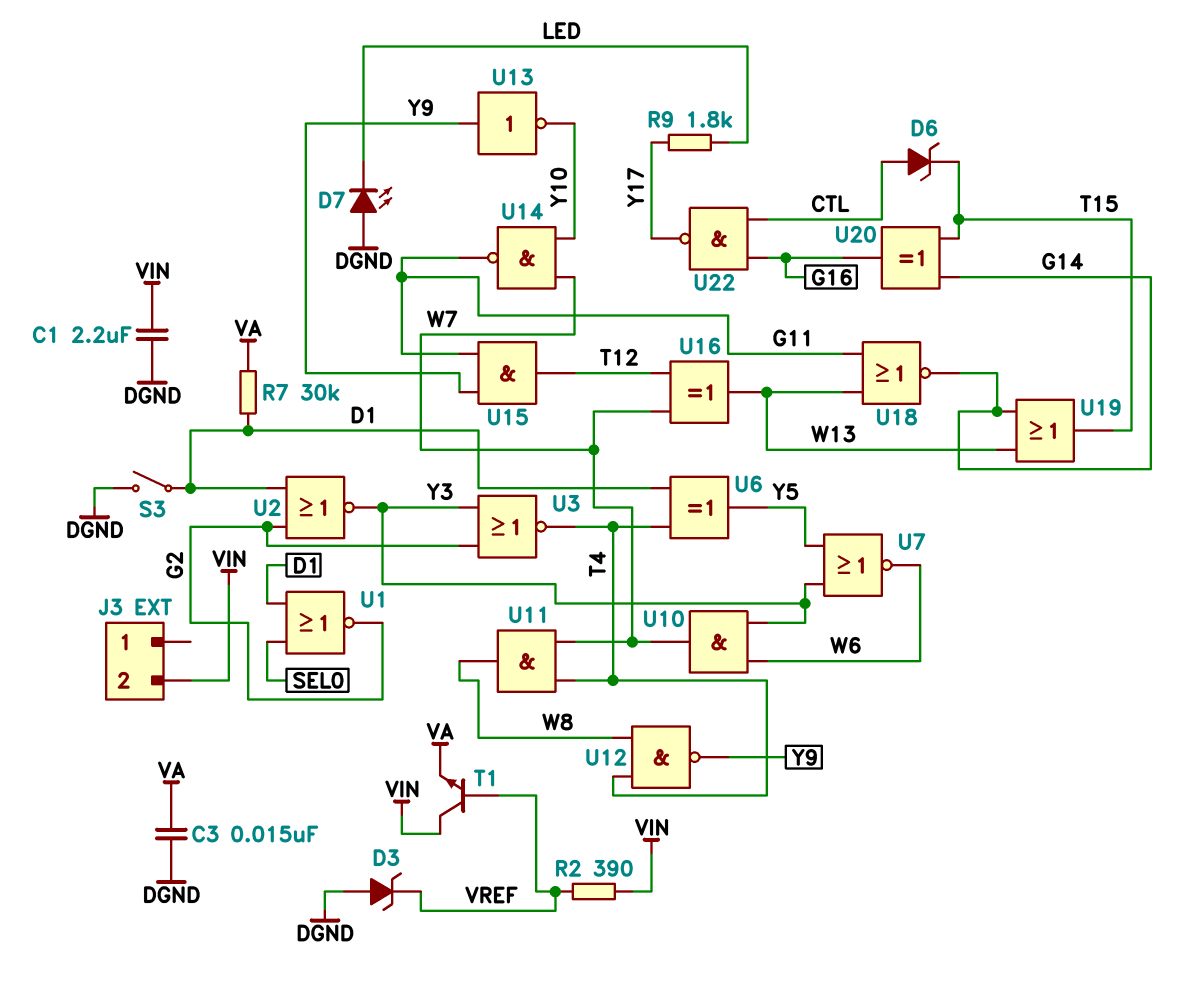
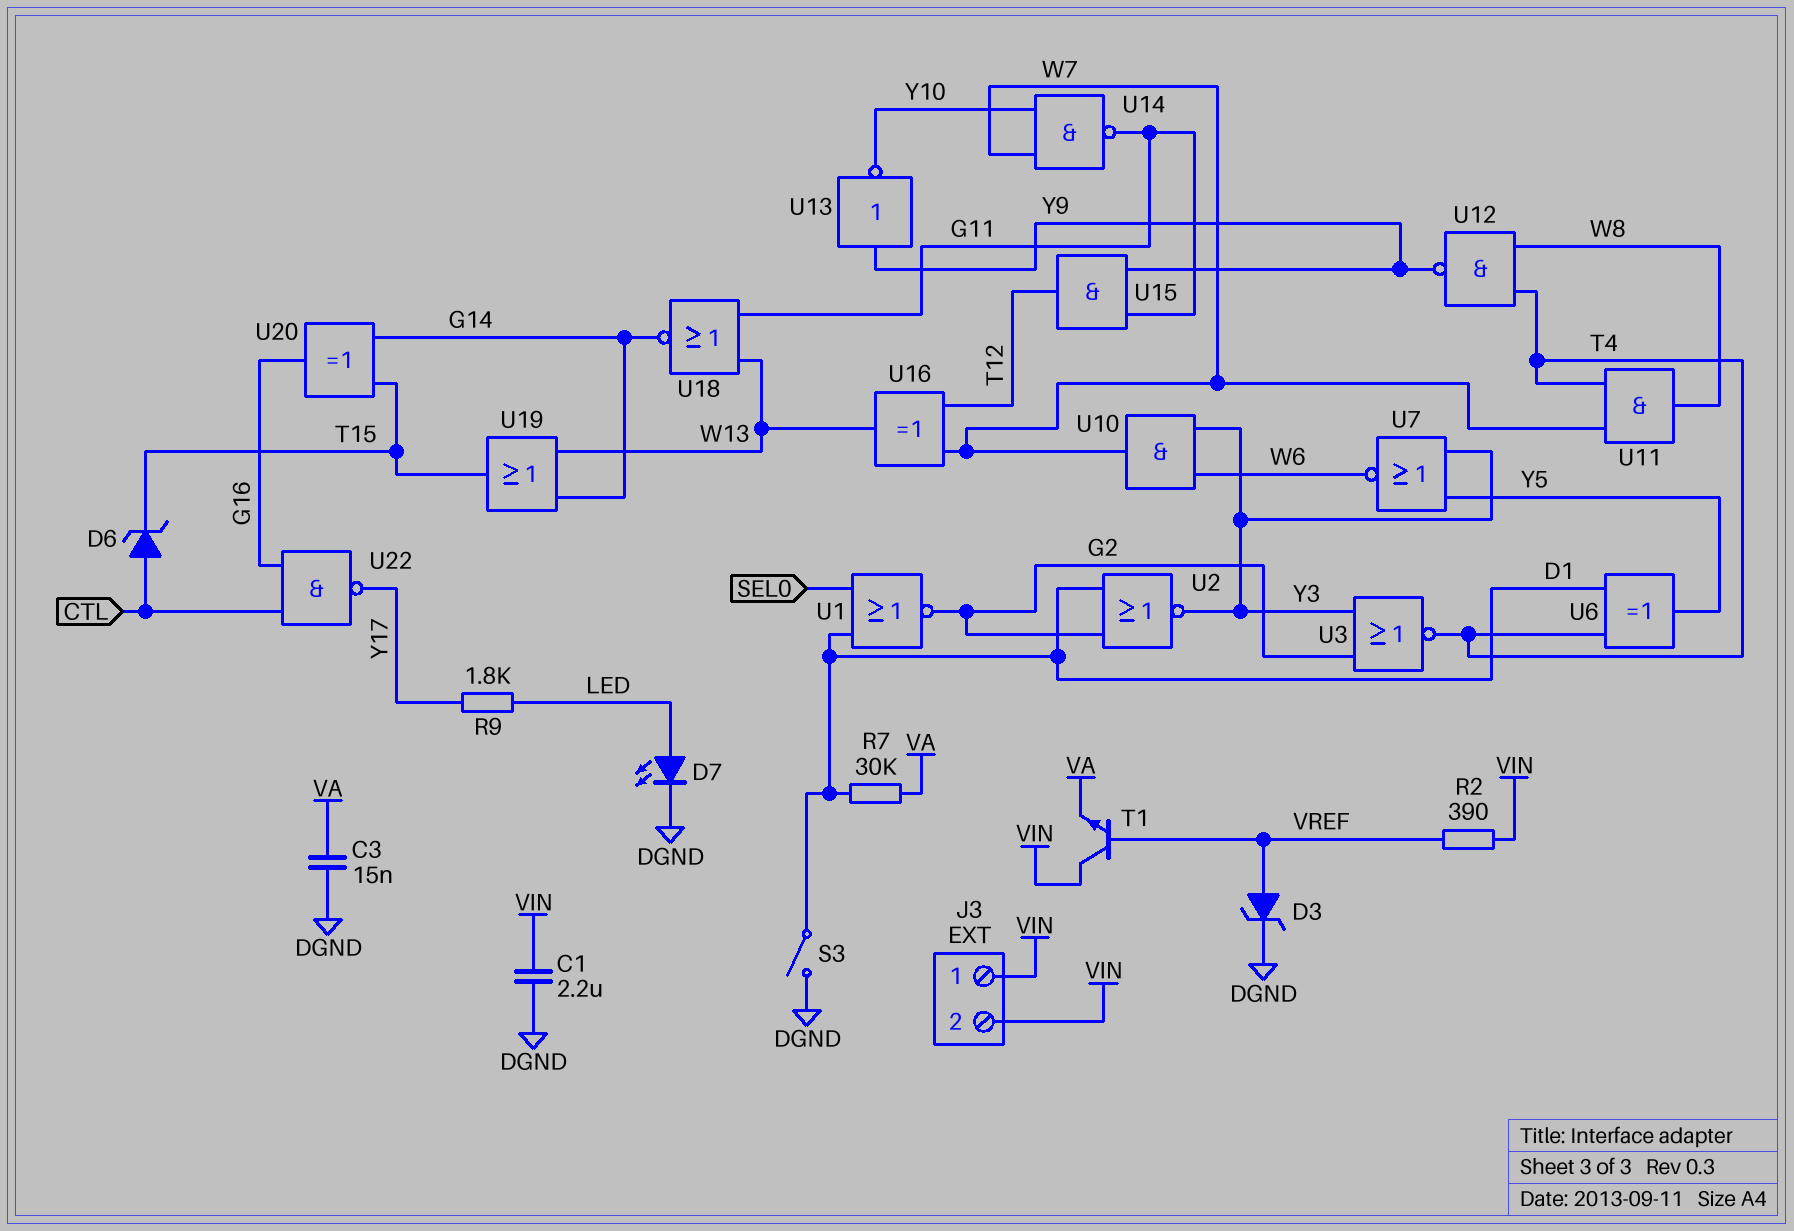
D3: zener (A DGND, K VREF) -> zener (A VREF, K DGND)
D7: LED (A DGND, K LED) -> LED (A LED, K DGND)
J3 pin 1: none -> VIN

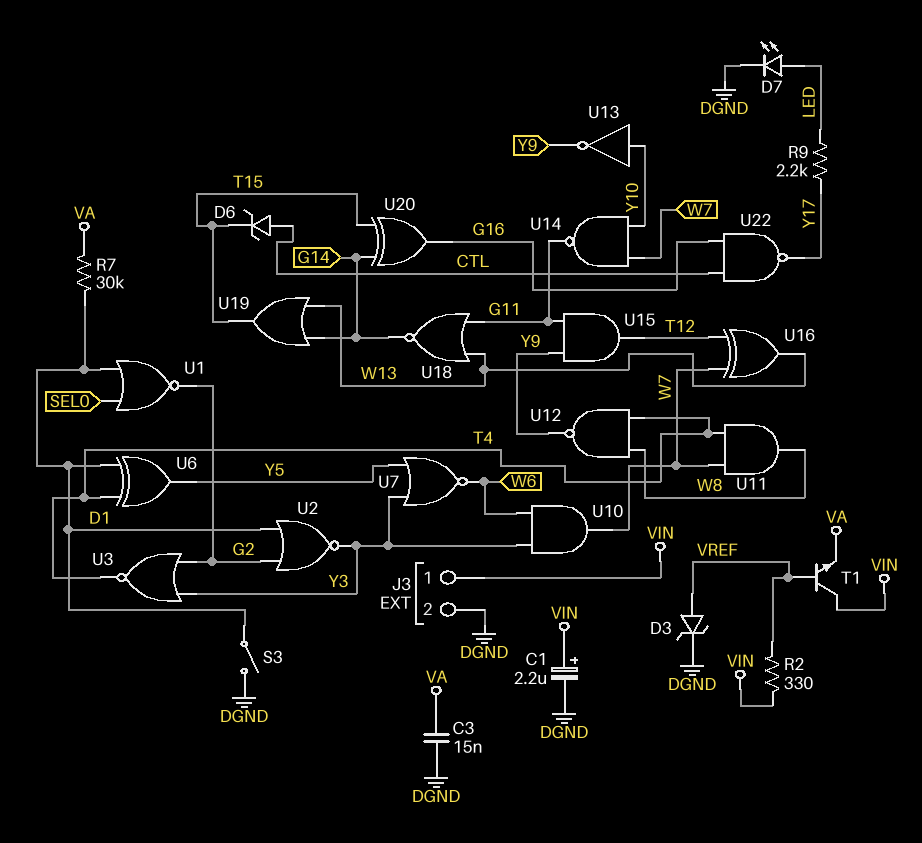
C1: 2.2uF (DGND, VIN) -> 2.2uF (plus VIN, minus DGND)
J3 pin 2: VIN -> DGND
R2: 390 (VIN, VREF) -> 330 (VIN, VREF)
R9: 1.8k (LED, Y17) -> 2.2k (LED, Y17)
U13: NOT (in Y9, out Y10) -> NOT (in Y10, out Y9)

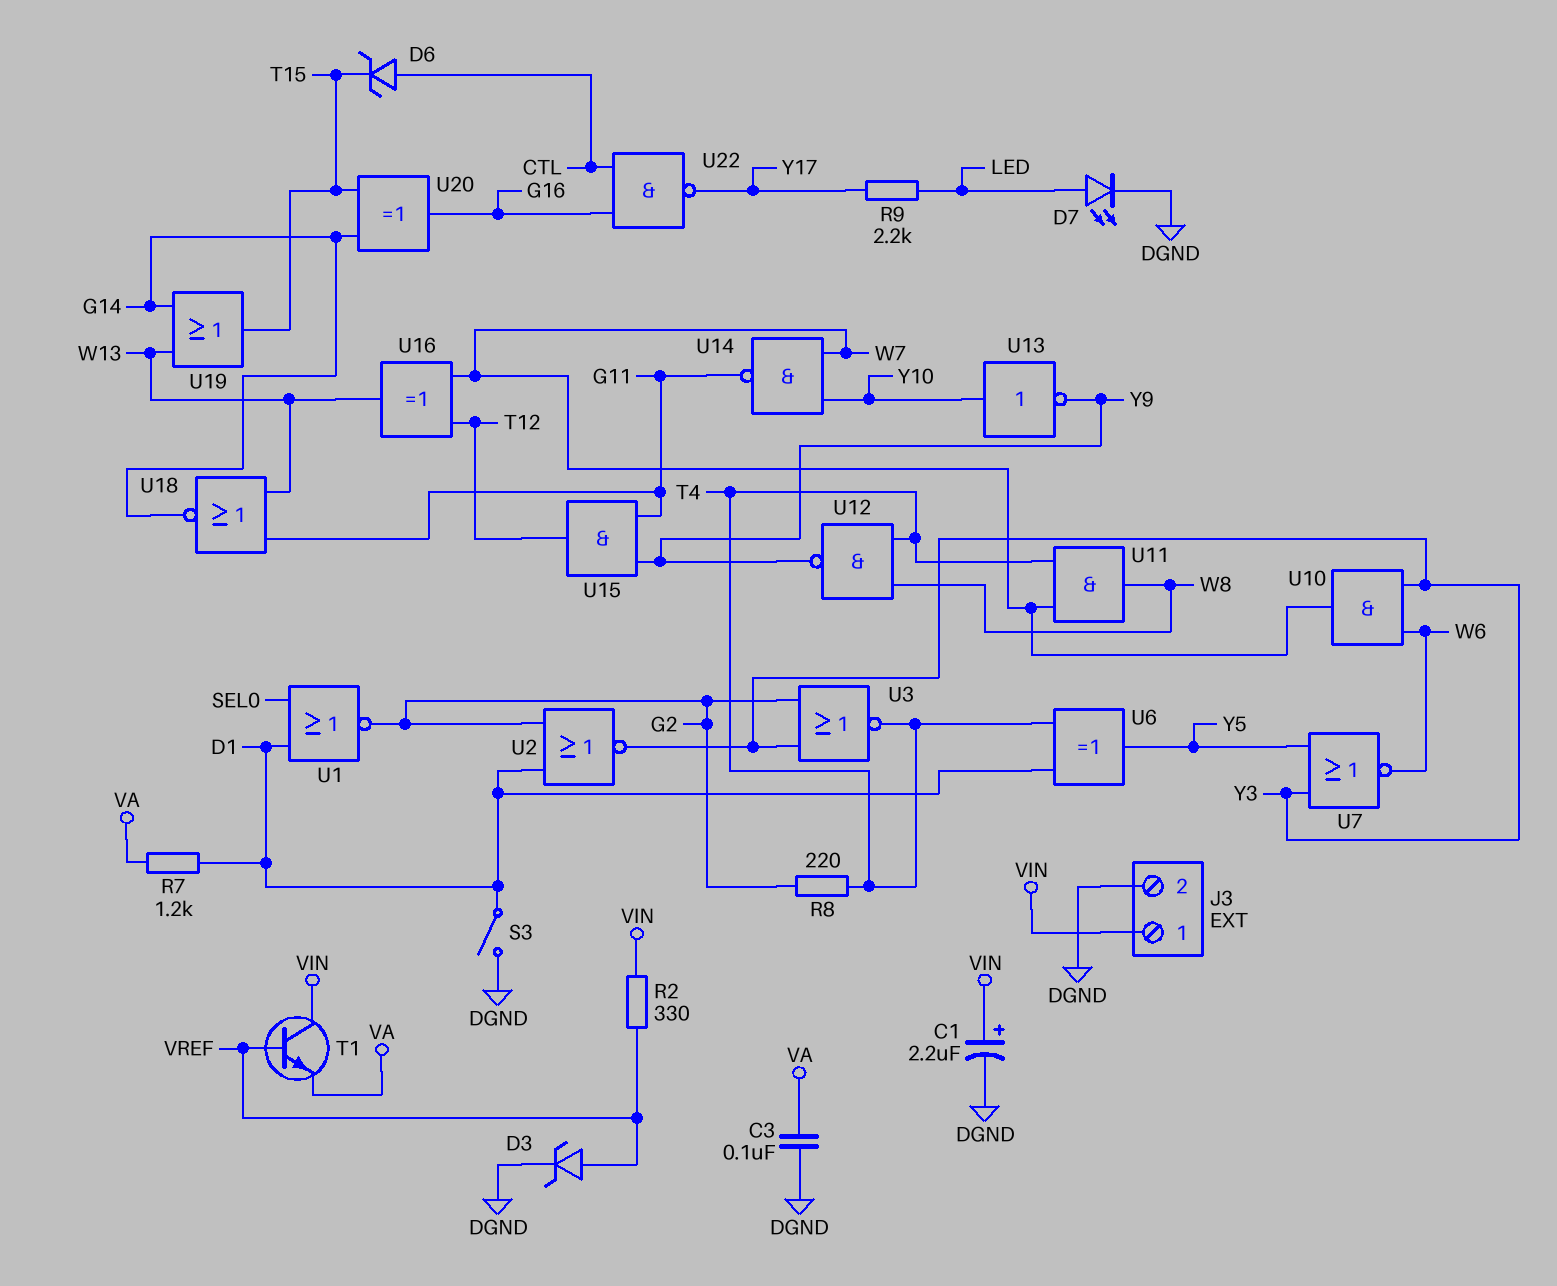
C3: 15nF (DGND, VA) -> 100nF (DGND, VA)
R7: 30k (D1, VA) -> 1.2k (D1, VA)
R8: none -> 220 (G2, T4)

